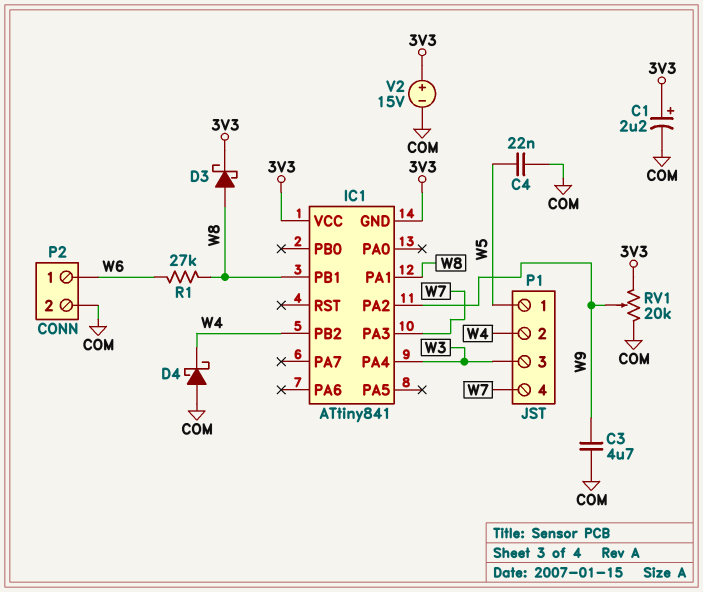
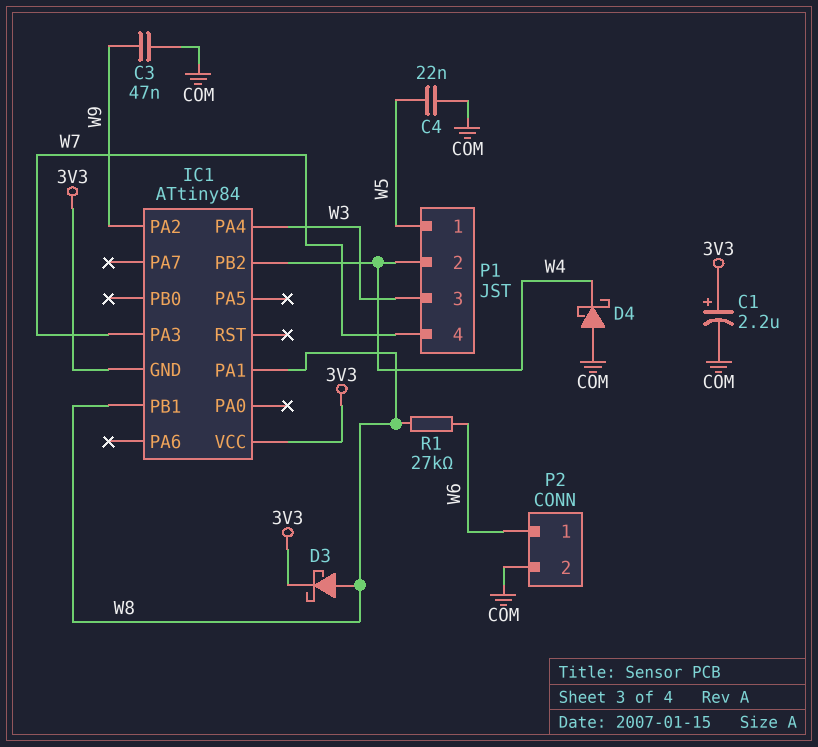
C3: 4.7uF (COM, W9) -> 47nF (COM, W9)
IC1: ATtiny841 -> ATtiny84
RV1: 20k (3V3, COM, wiper W9) -> none
V2: 15V (plus 3V3, minus COM) -> none

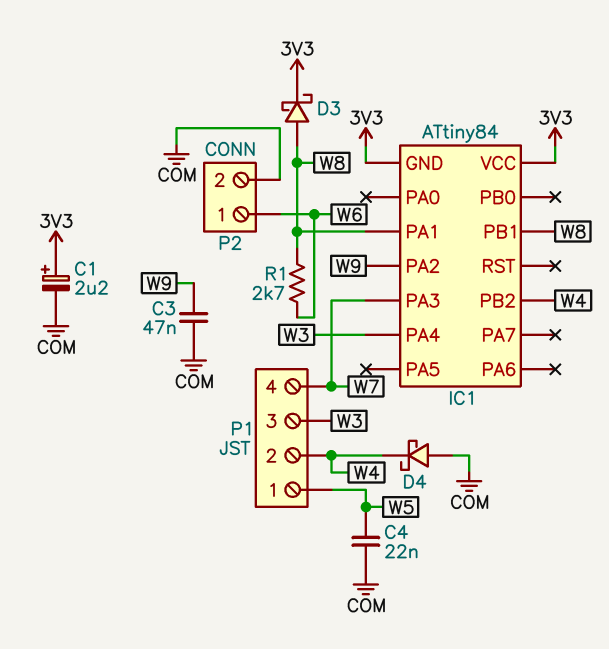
R1: 27k (W6, W8) -> 2.7k (W6, W8)

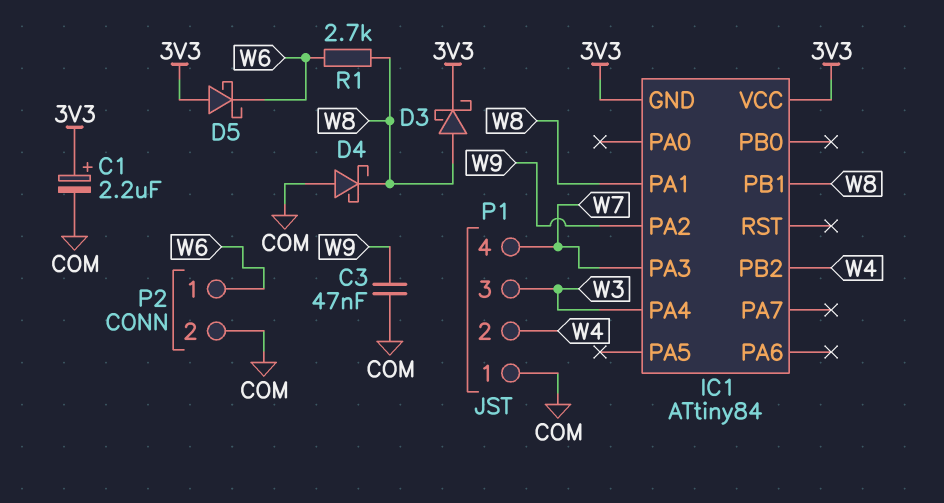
C4: 22nF (COM, W5) -> none
D4: schottky (A COM, K W4) -> schottky (A COM, K W8)
D5: none -> schottky (A 3V3, K W6)
P1 pin 1: W5 -> COM

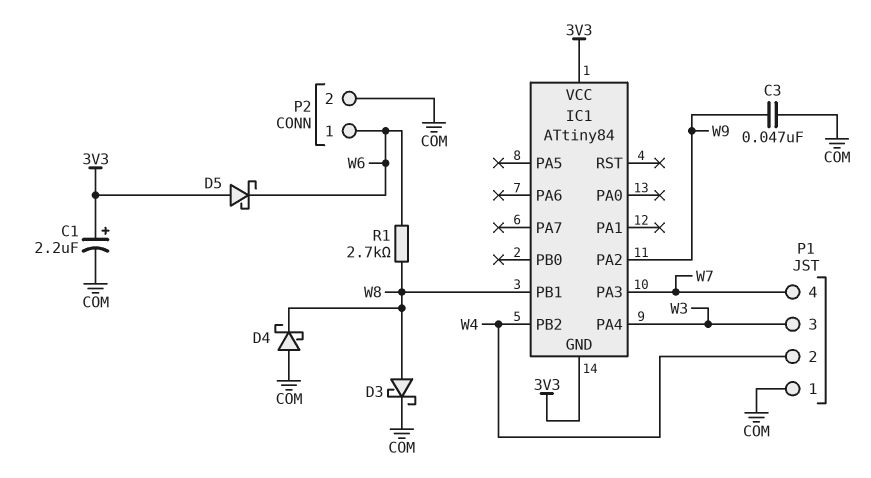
D3: schottky (A W8, K 3V3) -> schottky (A W8, K COM)
IC1 pin PA1: W8 -> none

